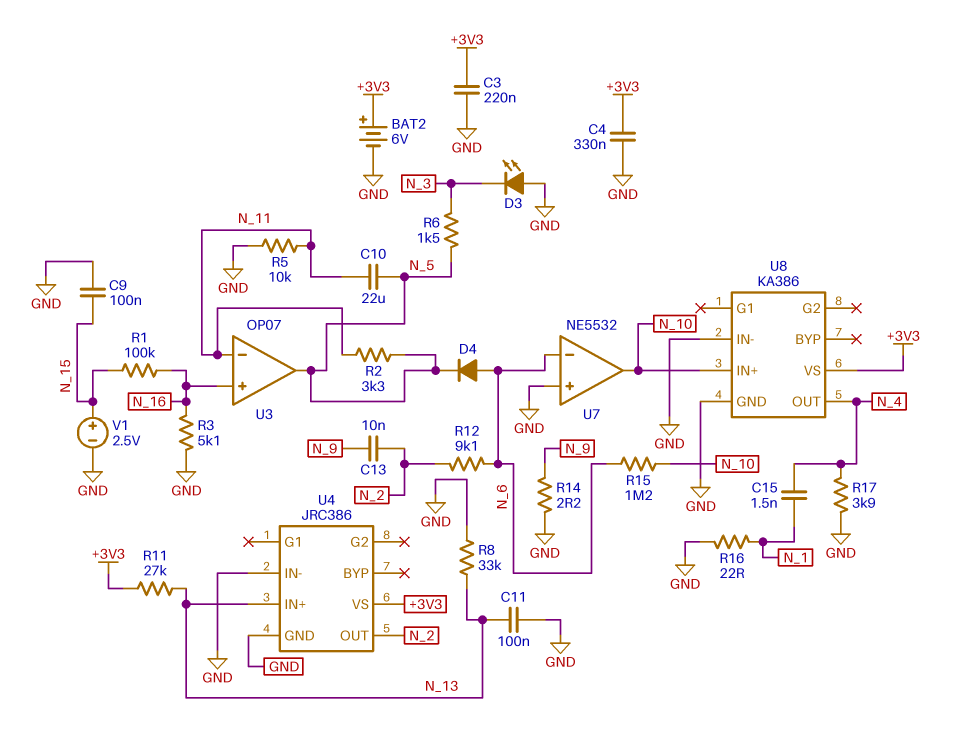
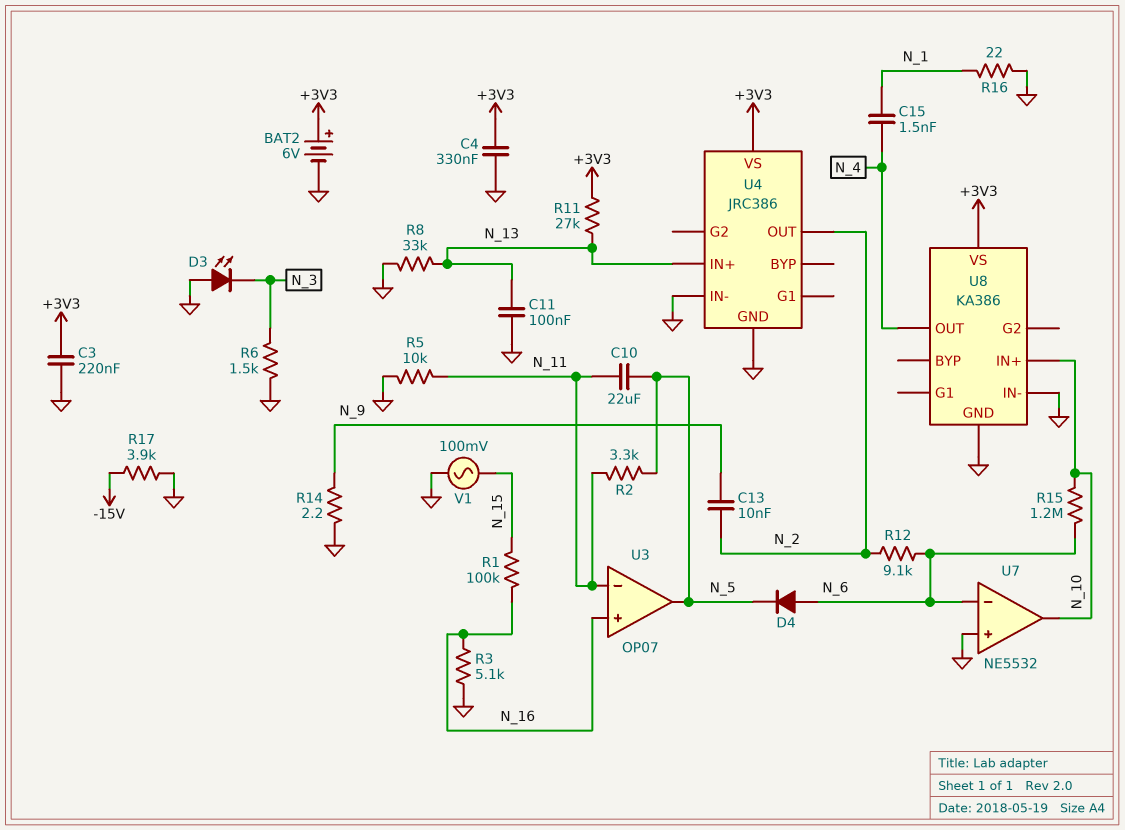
C9: 100nF (GND, N_15) -> none
R6: 1.5k (N_3, N_5) -> 1.5k (GND, N_3)
R17: 3.9k (GND, N_4) -> 3.9k (-15V, GND)
V1: 2.5V (plus N_15, minus GND) -> AC 100mV (GND, N_15)

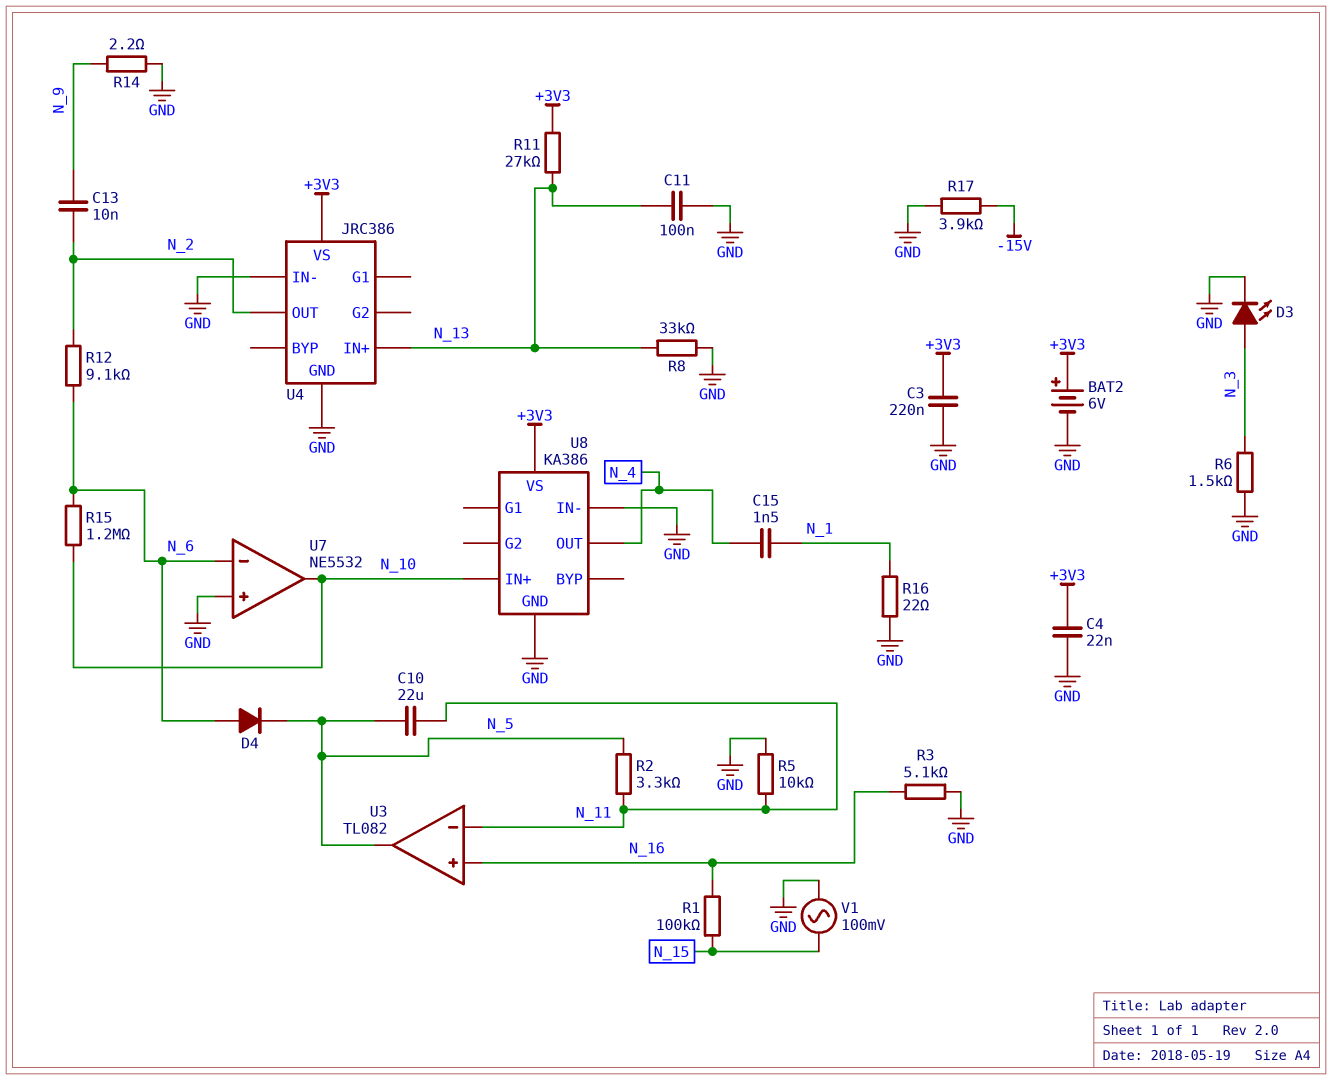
C4: 330nF (+3V3, GND) -> 22nF (+3V3, GND)
D3: LED (A GND, K N_3) -> LED (A N_3, K GND)
U3: OP07 -> TL082

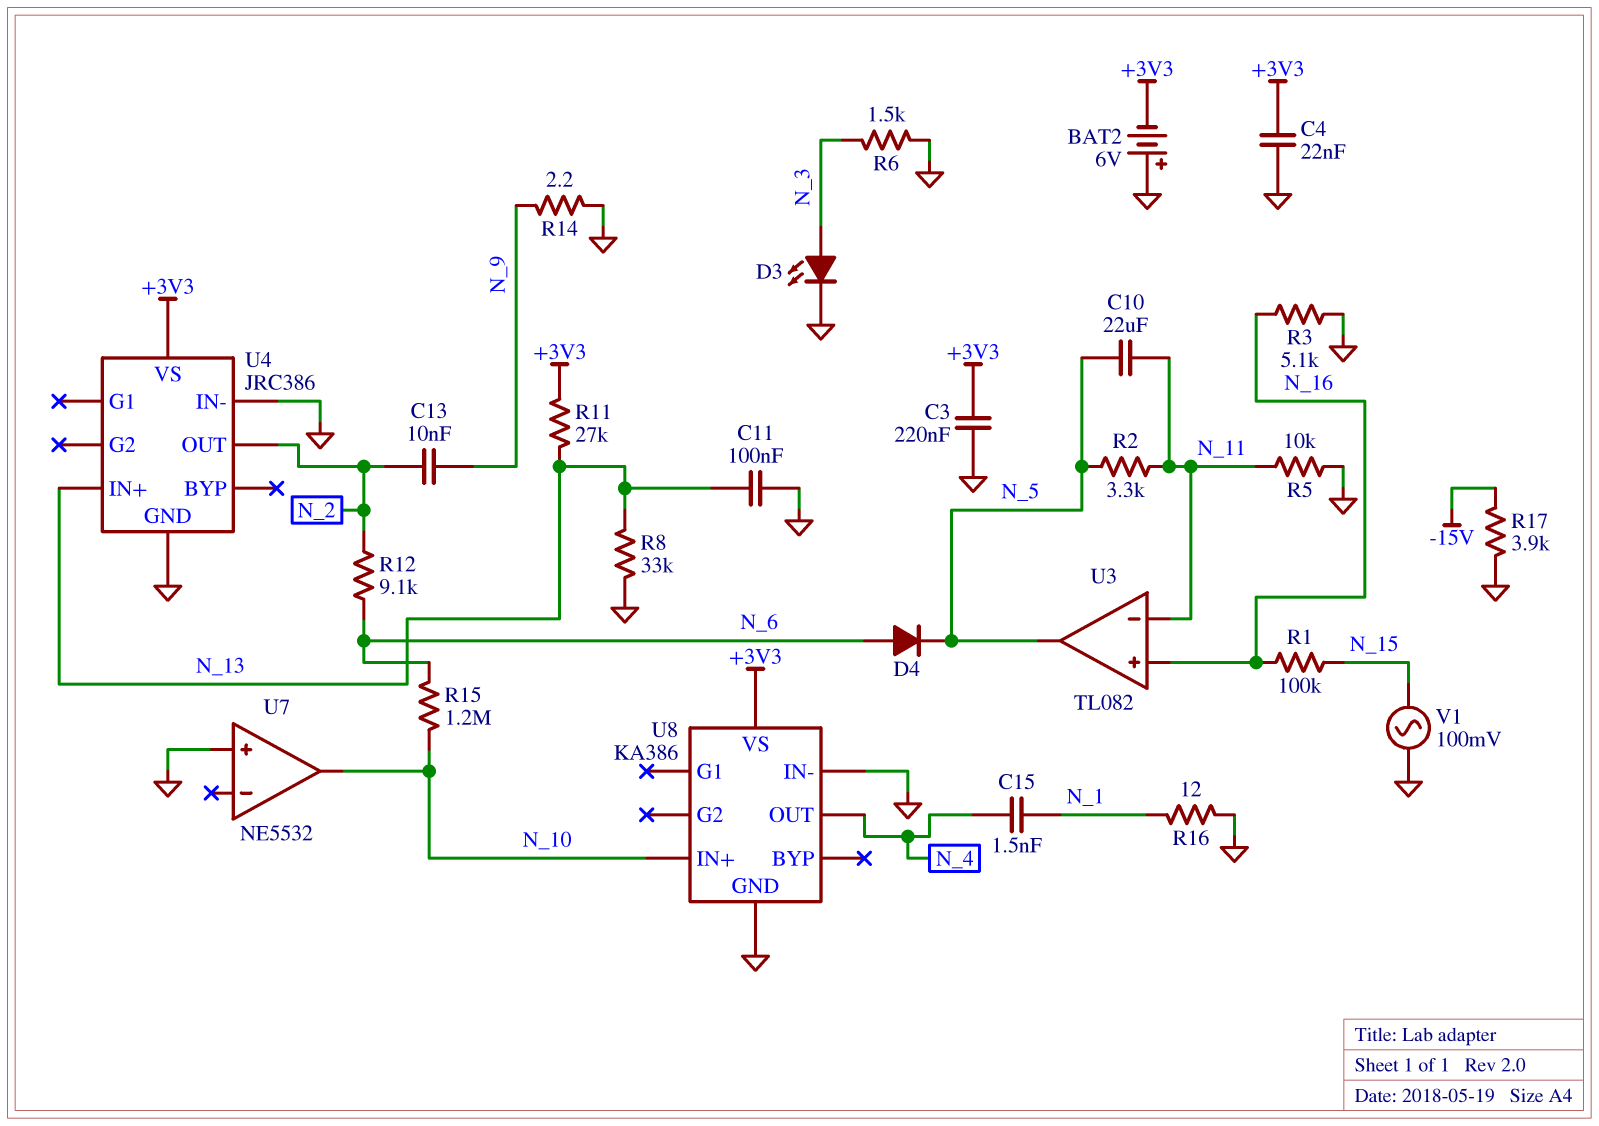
BAT2: 6V (plus +3V3, minus GND) -> 6V (plus GND, minus +3V3)
R16: 22 (GND, N_1) -> 12 (GND, N_1)
U7 pin in-: N_6 -> none

